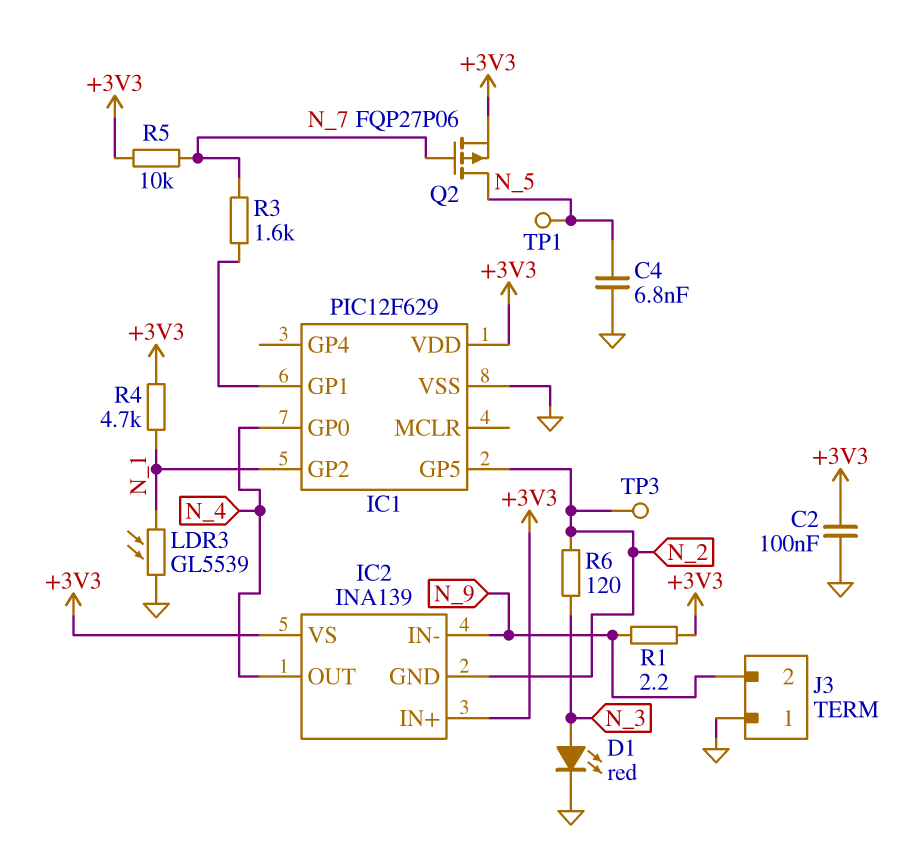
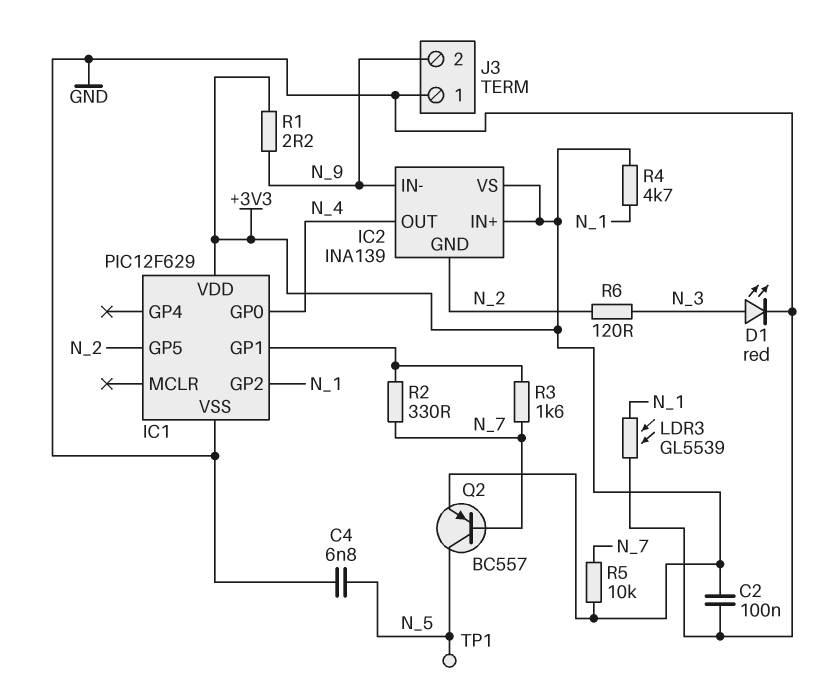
Q2: PMOS FQP27P06 (G N_7, D N_5, S +3V3) -> PNP BC557 (B N_7, C N_5, E +3V3)
R2: none -> 330 (IC1/GP1, N_7)
TP3: test point (N_2) -> none

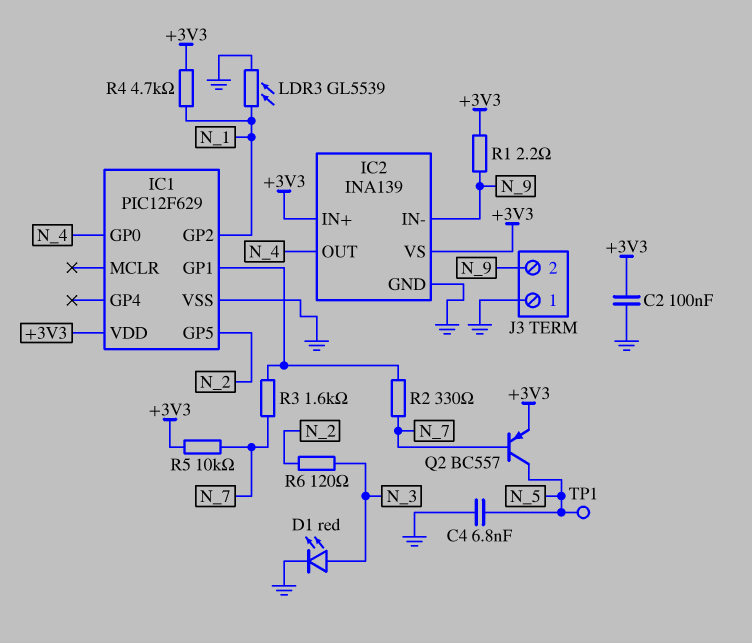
IC2 pin GND: N_2 -> GND

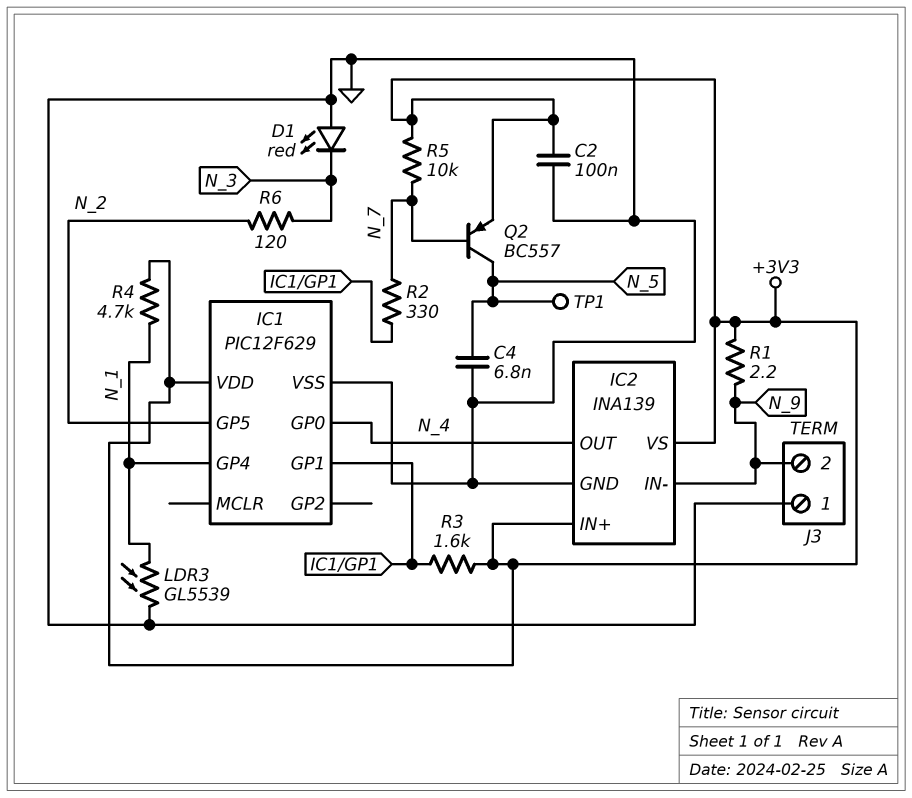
D1: LED red (A N_3, K GND) -> LED red (A GND, K N_3)
IC1 pin GP2: N_1 -> none
IC1 pin GP4: none -> N_1
R3: 1.6k (IC1/GP1, N_7) -> 1.6k (+3V3, IC1/GP1)

